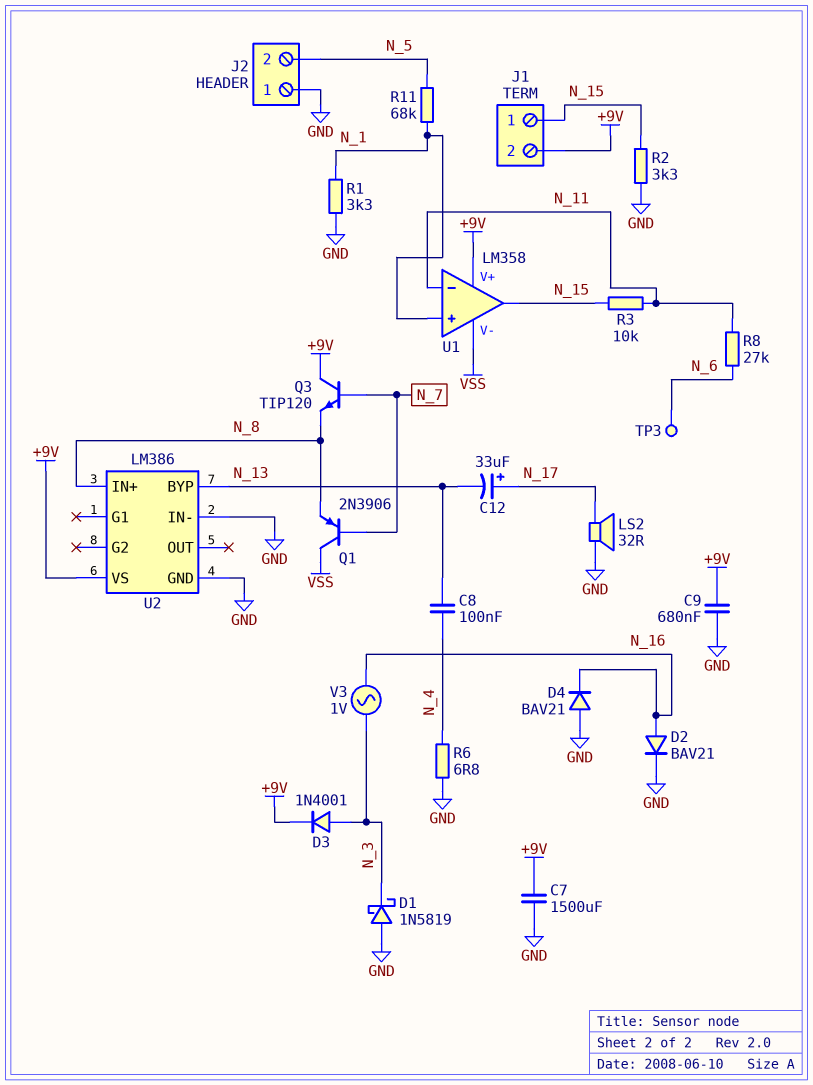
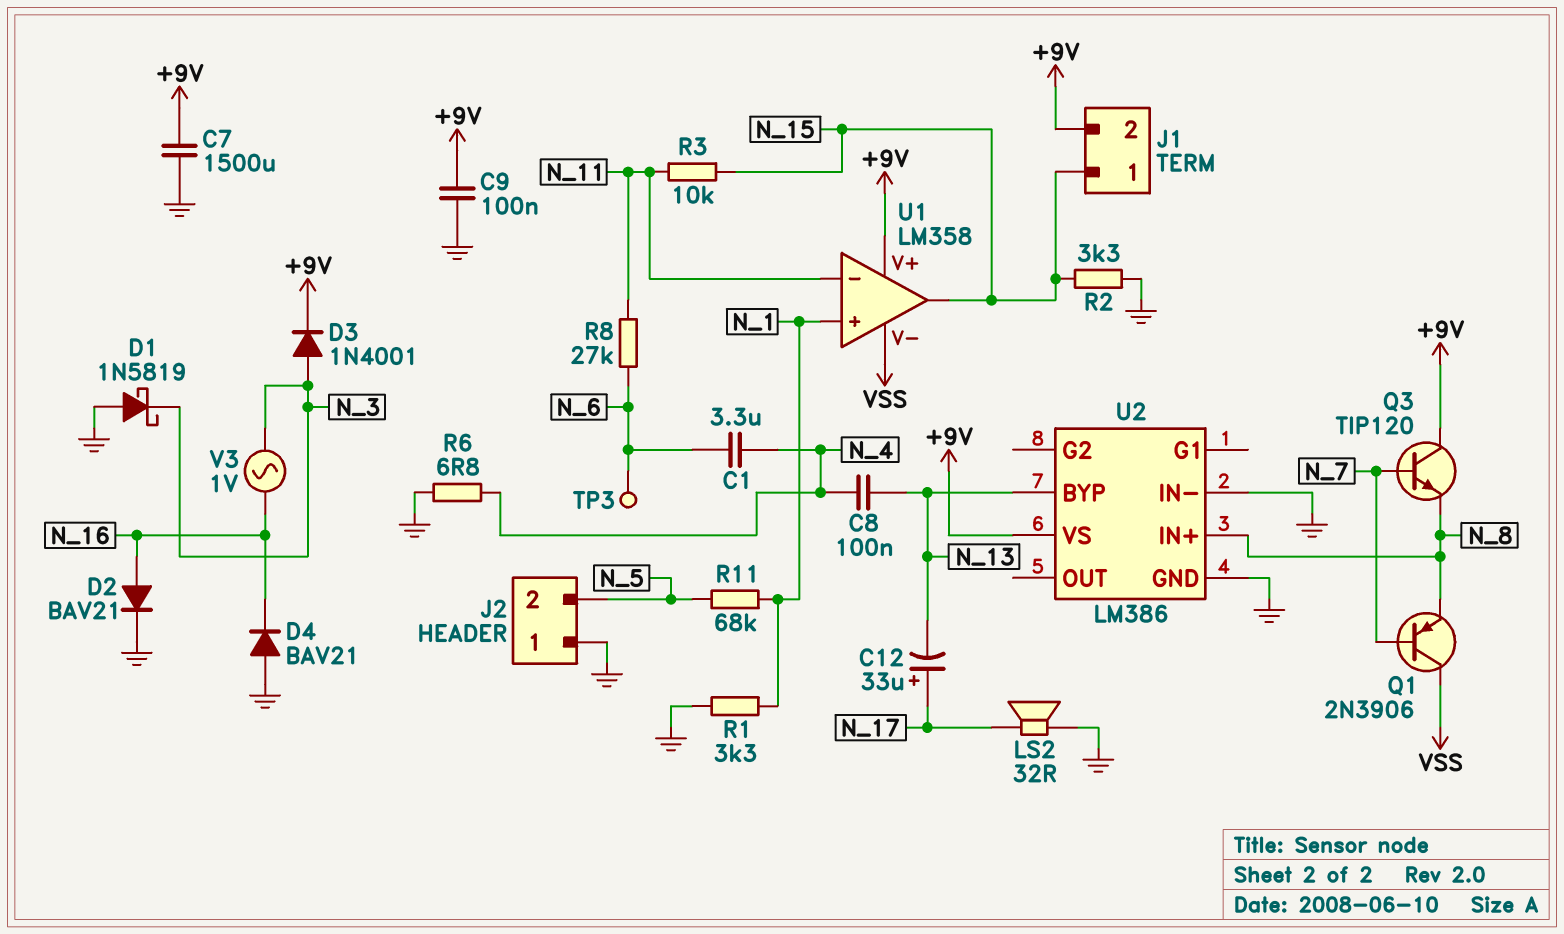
C1: none -> 3.3uF (N_4, N_6)
C9: 680nF (+9V, GND) -> 100nF (+9V, GND)

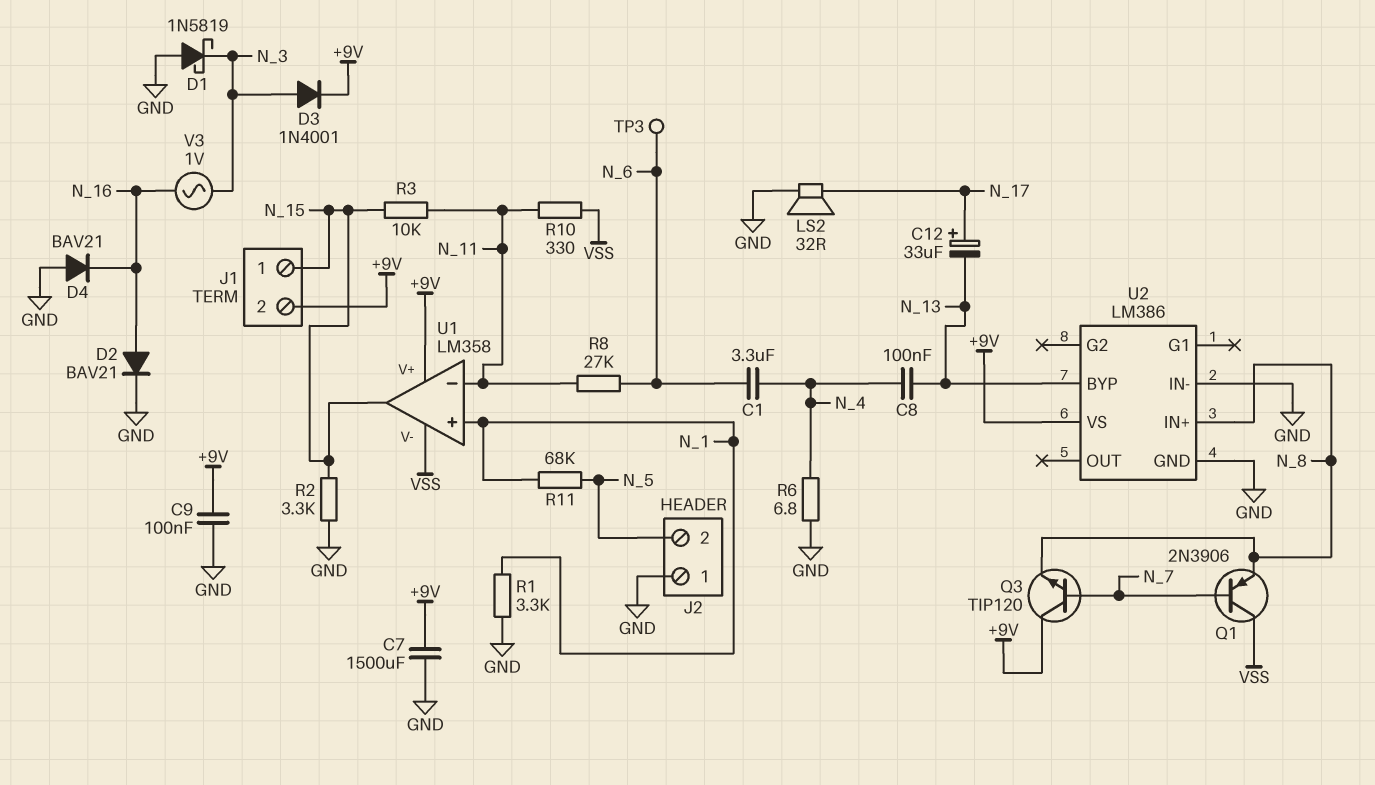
R10: none -> 330 (N_11, VSS)

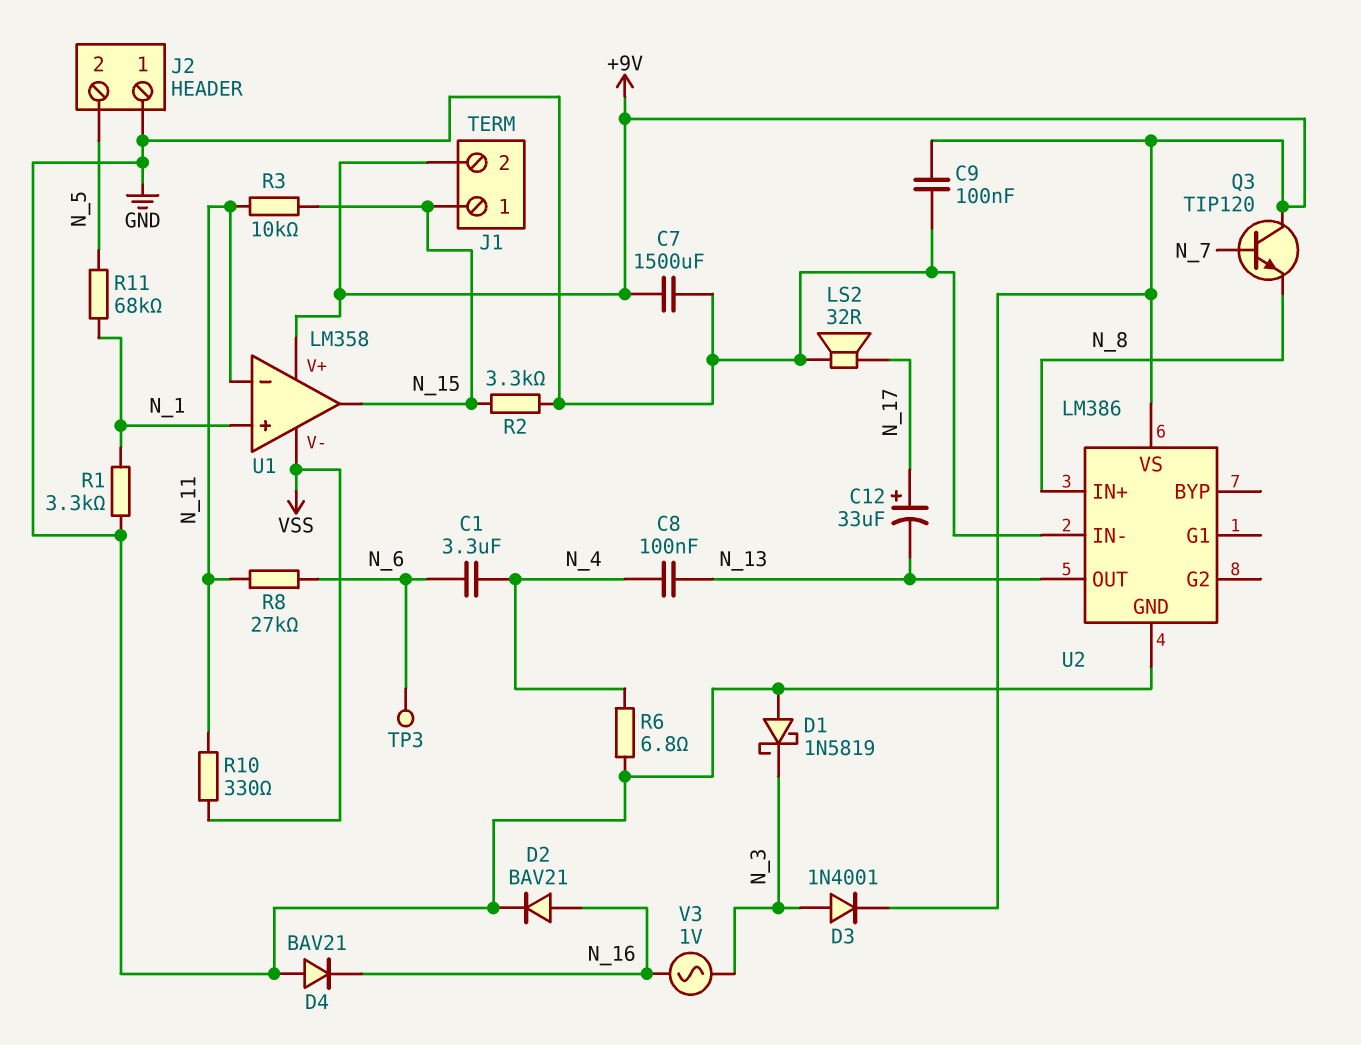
Q1: PNP 2N3906 (B N_7, C VSS, E N_8) -> none
U2 pin BYP: N_13 -> none
U2 pin OUT: none -> N_13

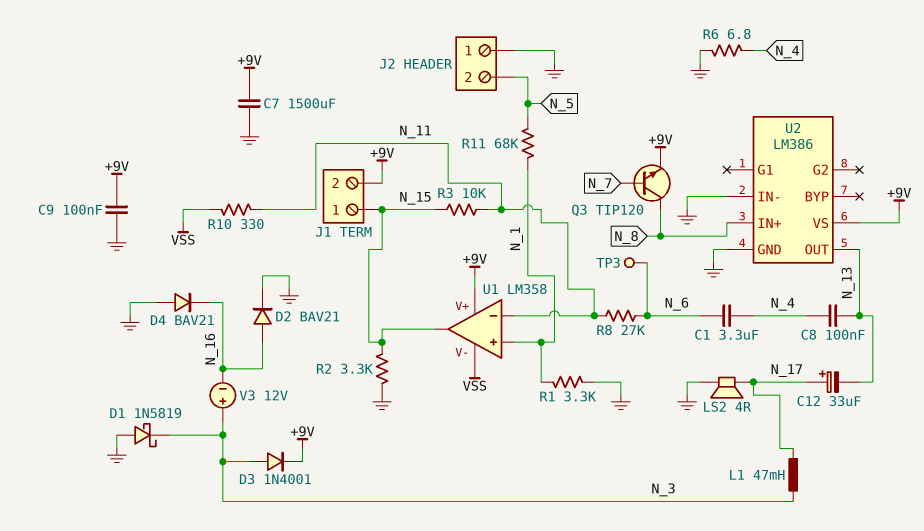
L1: none -> 47mH (N_3, N_17)
LS2: speaker 32R (GND, N_17) -> speaker 4R (GND, N_17)
Q3: NPN TIP120 (B N_7, C +9V, E N_8) -> NPN TIP120 (B N_7, C N_8, E +9V)
V3: AC 1V (N_3, N_16) -> 12V (plus N_3, minus N_16)

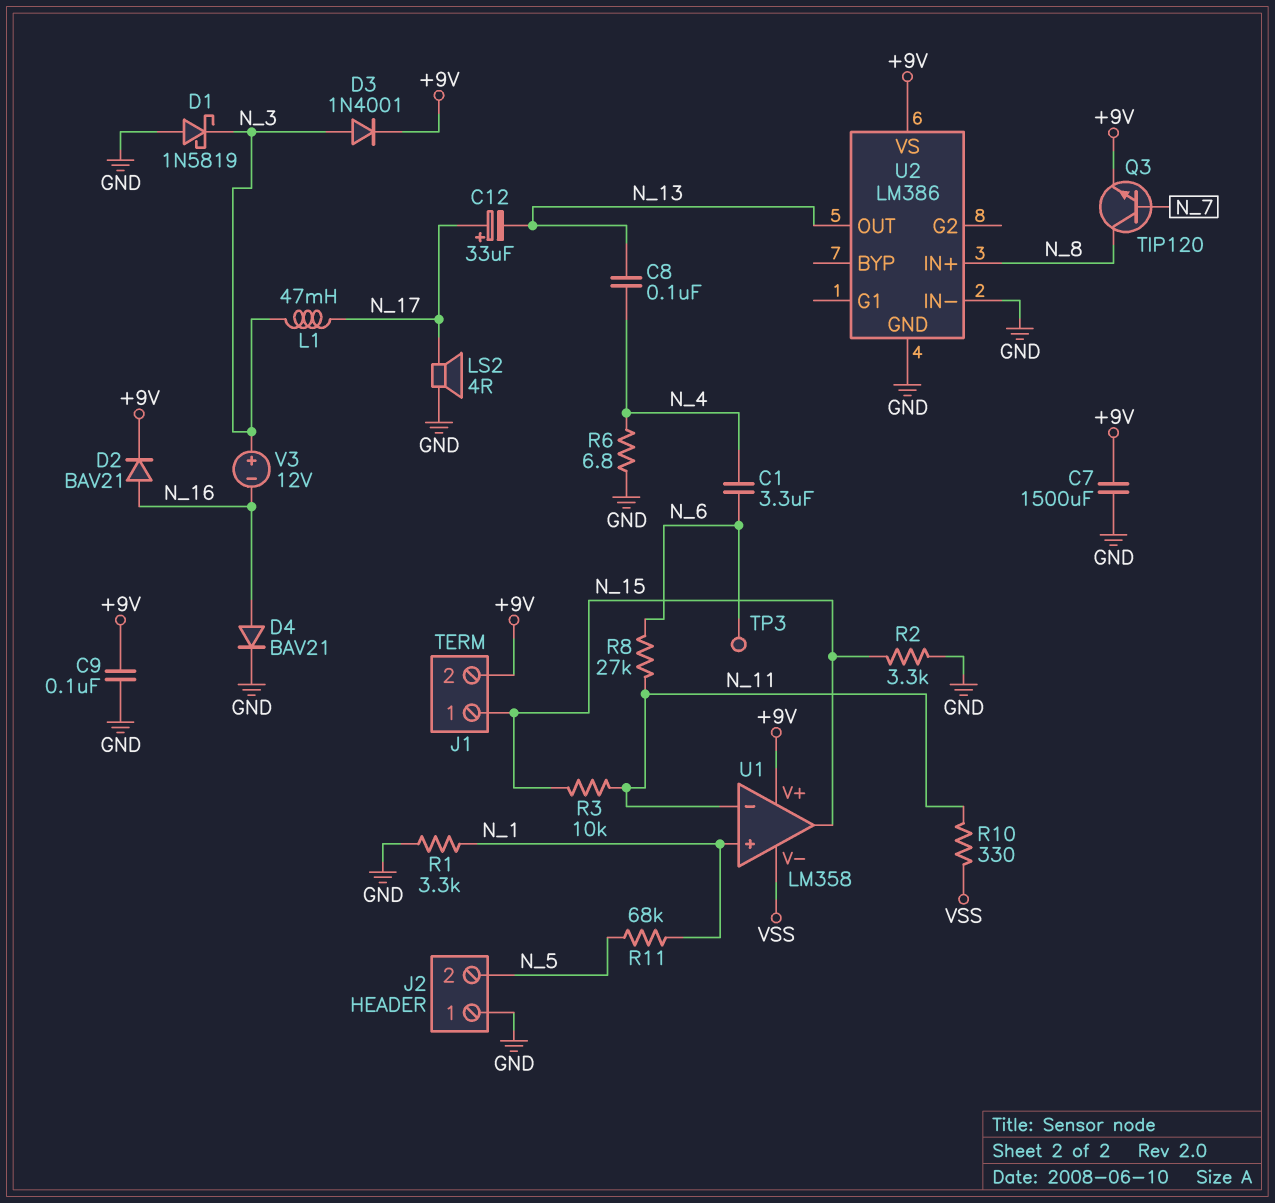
D2: diode BAV21 (A N_16, K GND) -> diode BAV21 (A N_16, K +9V)
D4: diode BAV21 (A GND, K N_16) -> diode BAV21 (A N_16, K GND)

